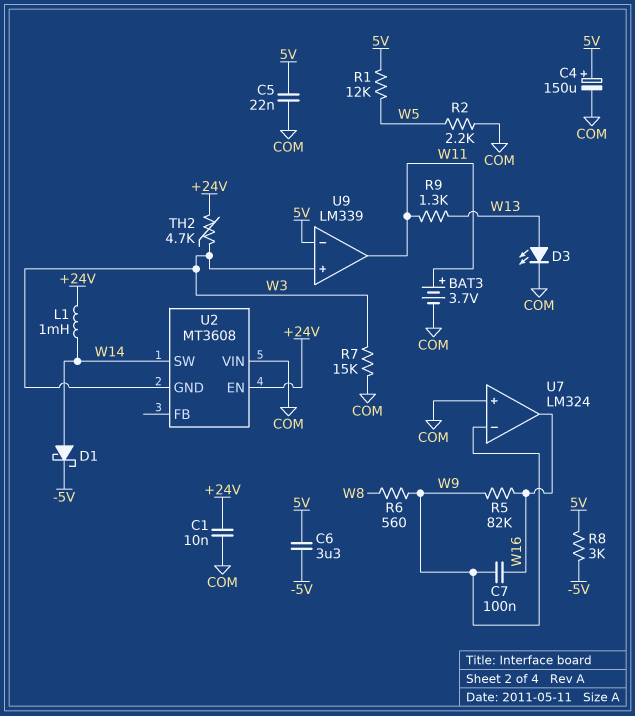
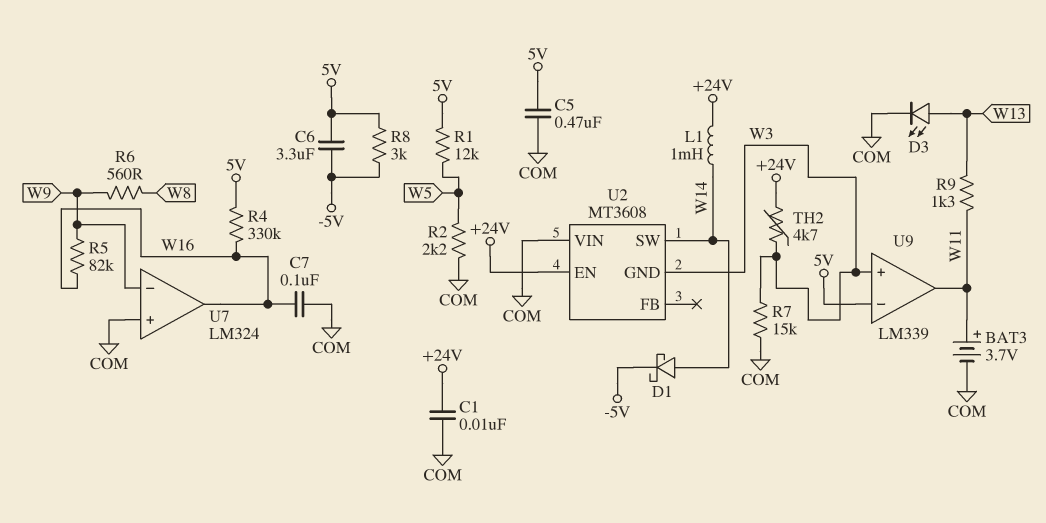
C4: 150uF (plus 5V, minus COM) -> none
C5: 22nF (5V, COM) -> 470nF (5V, COM)
C7: 100nF (W9, W16) -> 100nF (COM, W16)
R4: none -> 330k (5V, W16)

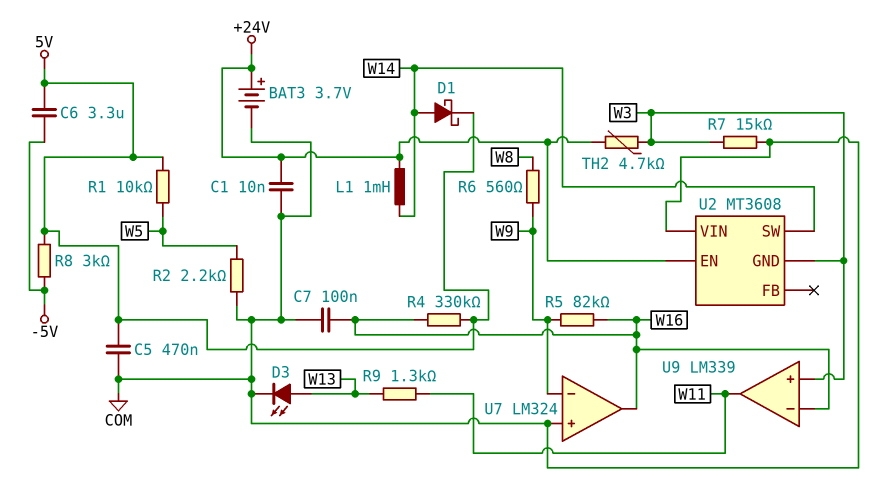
BAT3: 3.7V (plus W11, minus COM) -> 3.7V (plus +24V, minus COM)
D1: schottky (A W14, K -5V) -> schottky (A W14, K 5V)
R1: 12k (5V, W5) -> 10k (5V, W5)
U9 pin in-: 5V -> W16

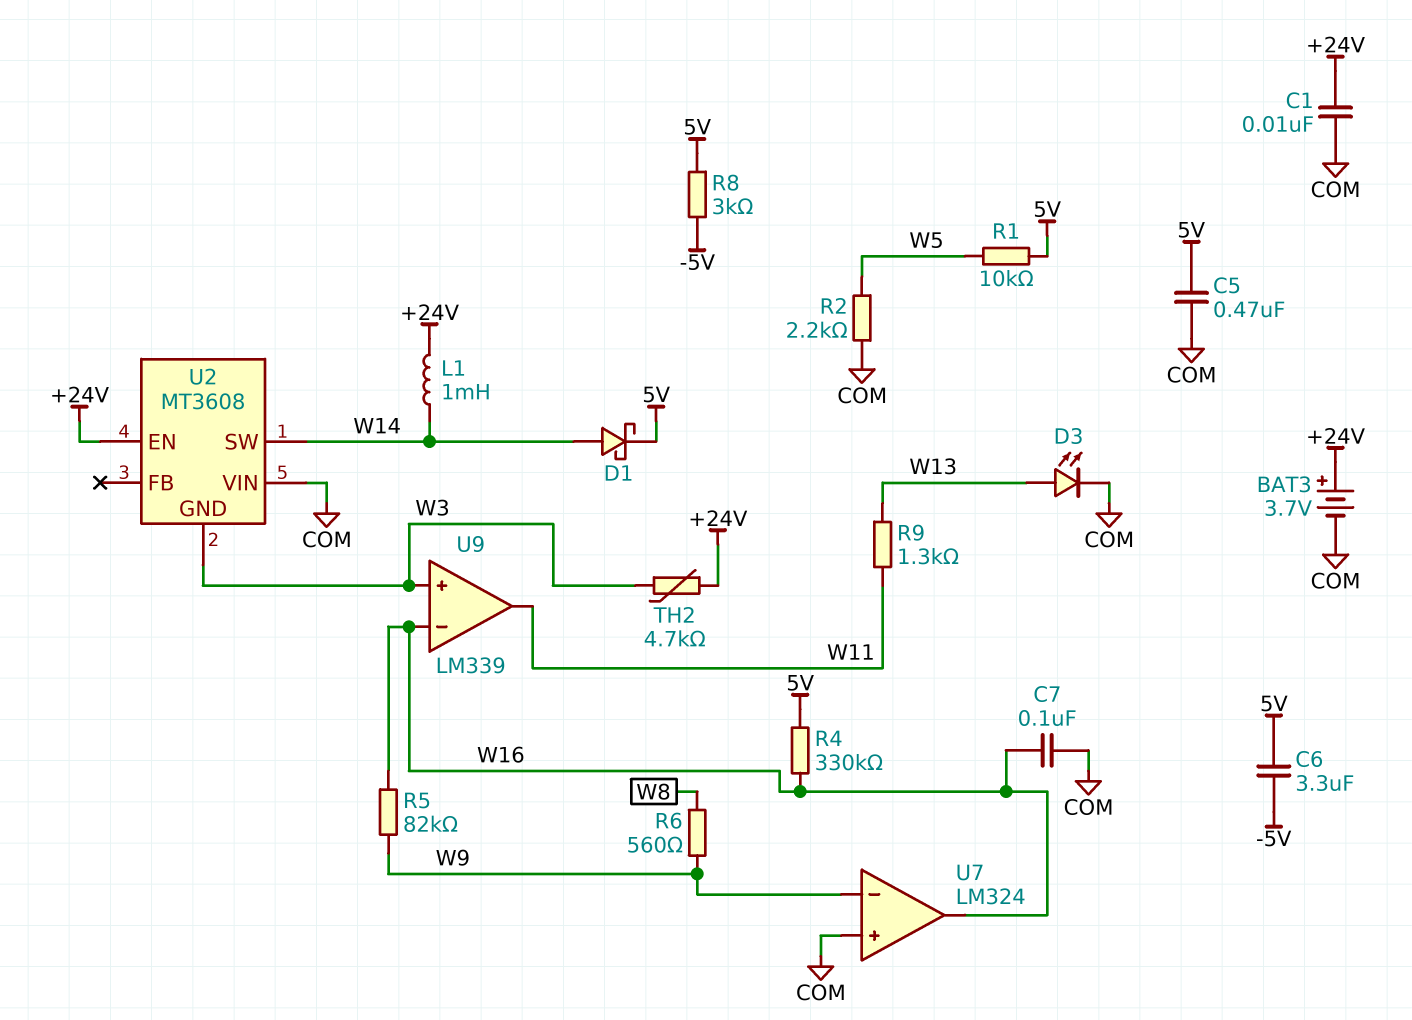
R7: 15k (COM, W3) -> none

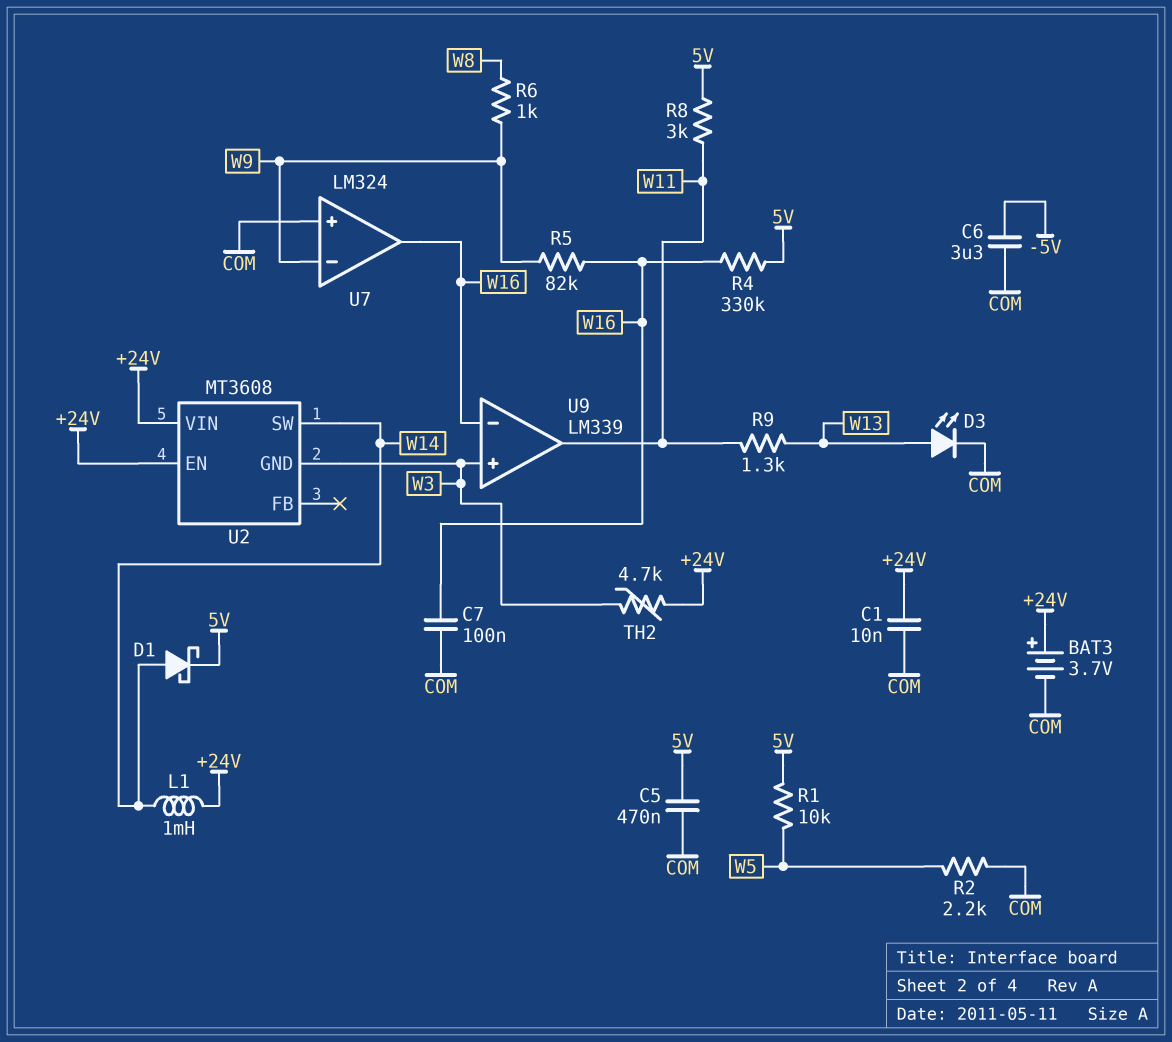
C6: 3.3uF (-5V, 5V) -> 3.3uF (-5V, COM)
R6: 560 (W8, W9) -> 1k (W8, W9)
R8: 3k (-5V, 5V) -> 3k (5V, W11)
U2 pin VIN: COM -> +24V

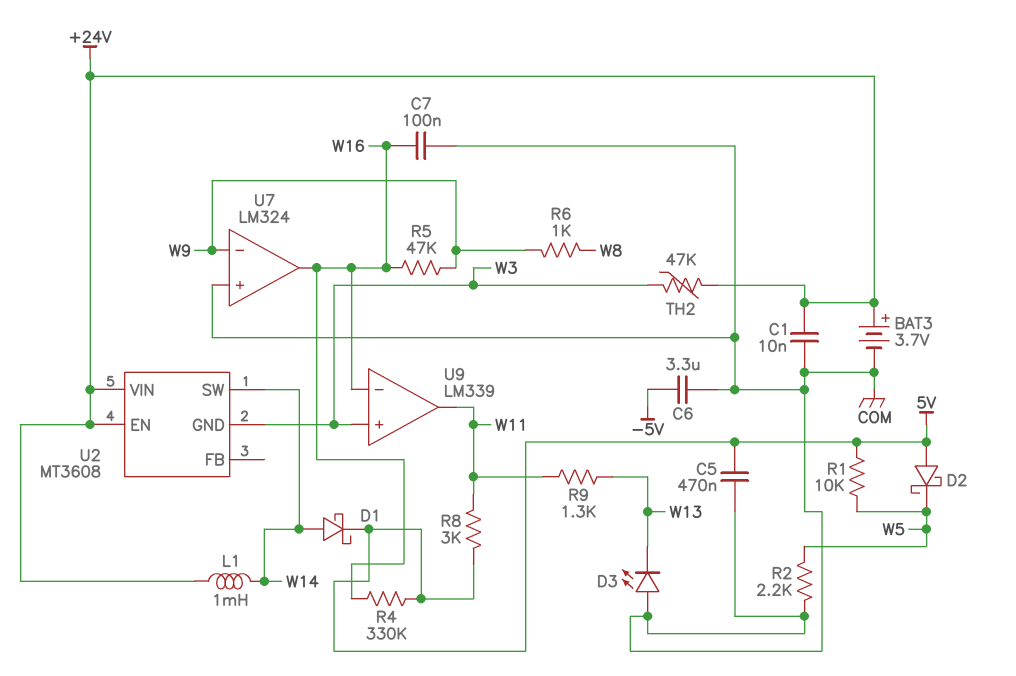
D2: none -> schottky (A 5V, K W5)
D3: LED (A W13, K COM) -> LED (A COM, K W13)
R5: 82k (W9, W16) -> 47k (W9, W16)
TH2: 4.7k (+24V, W3) -> 47k (+24V, W3)

